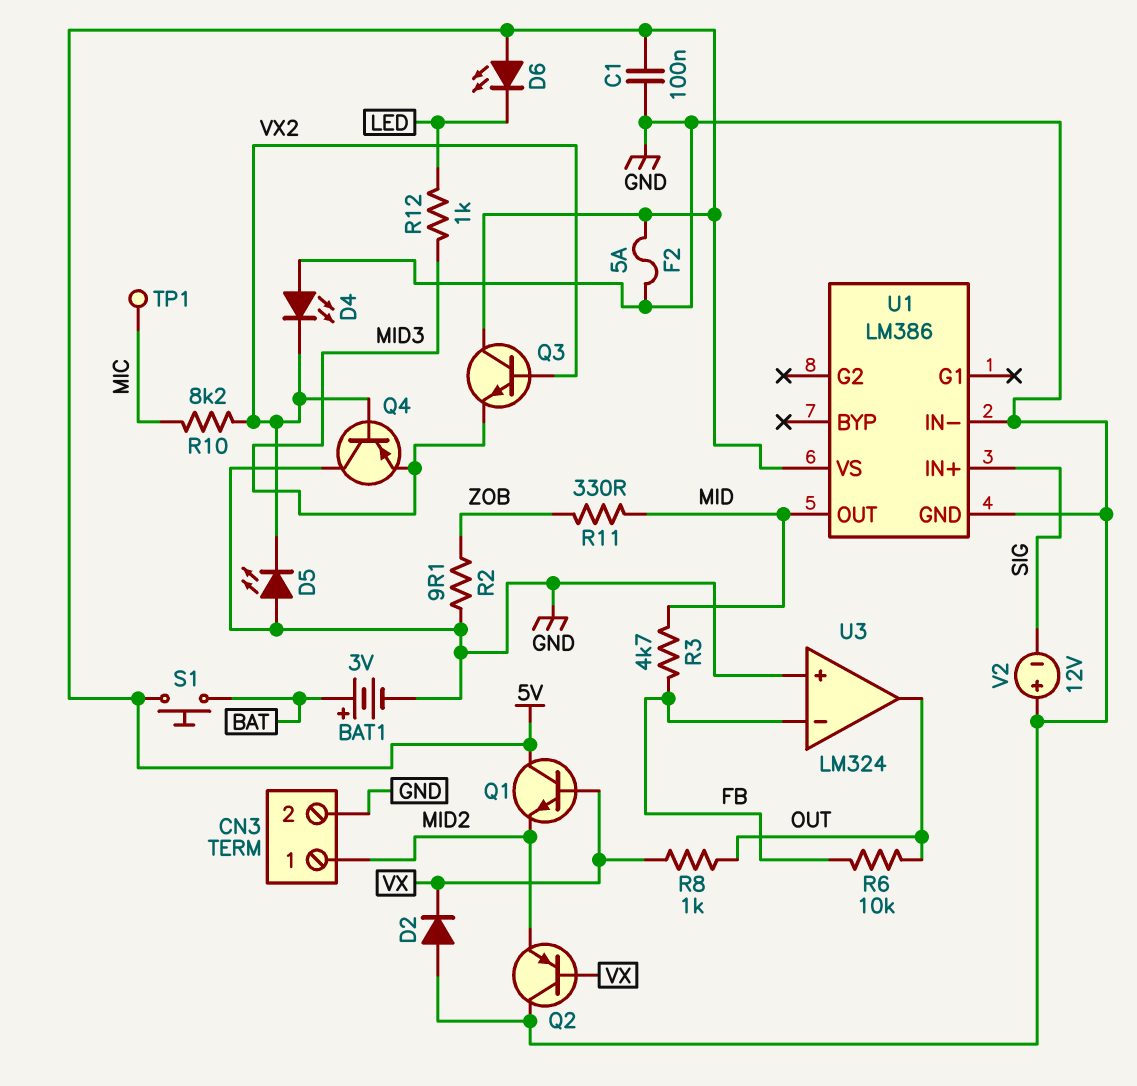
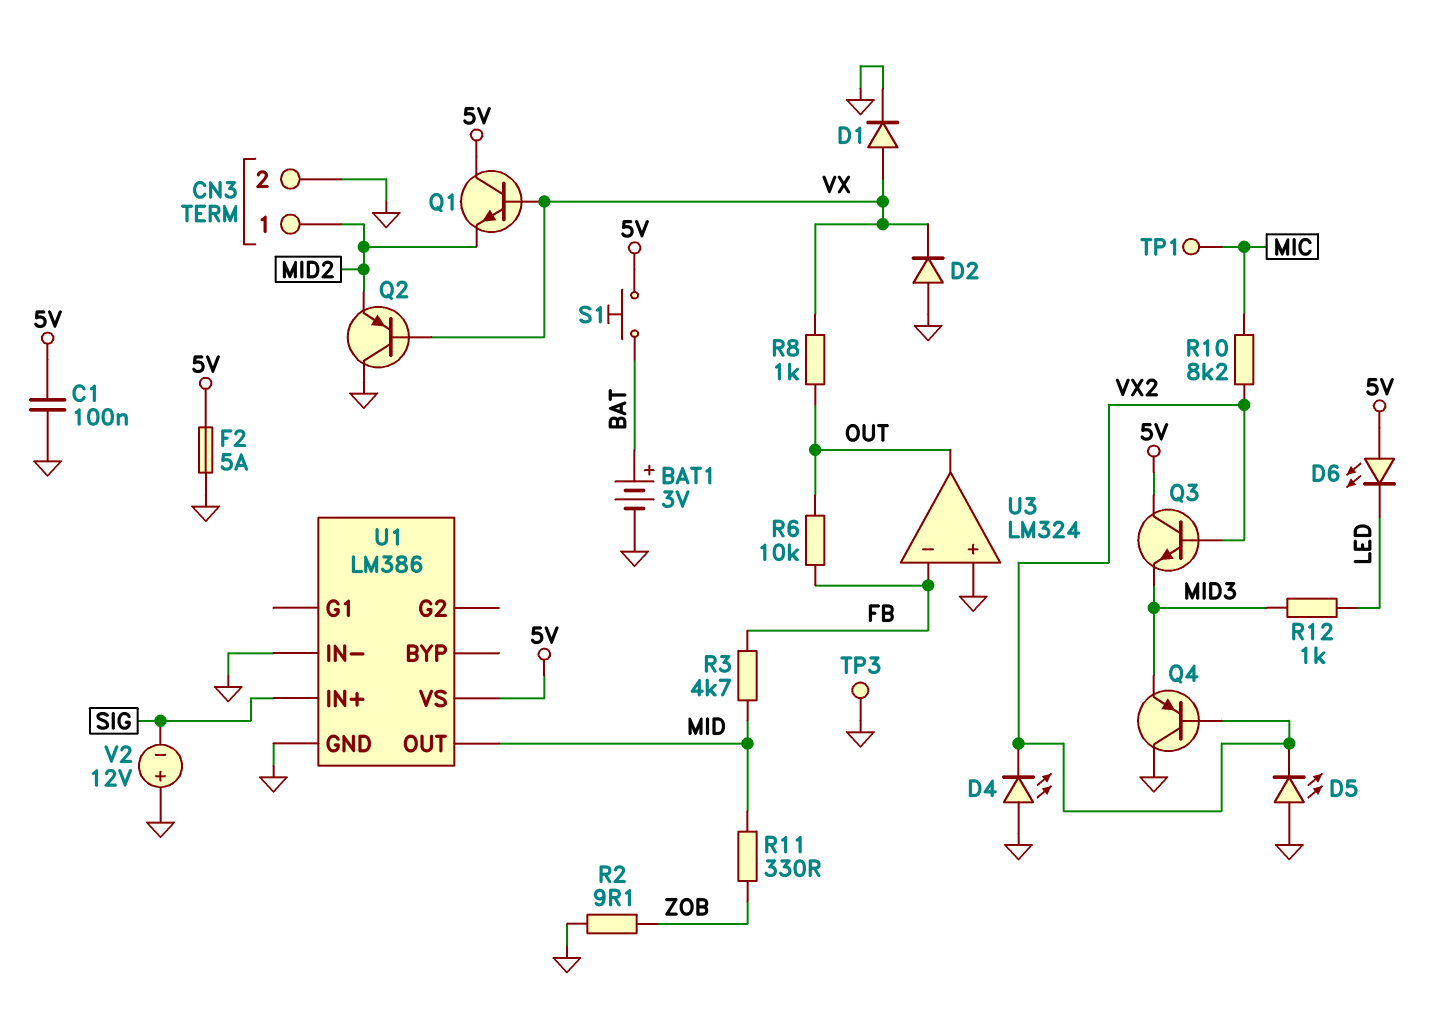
D1: none -> diode (A VX, K GND)
TP3: none -> test point (GND)

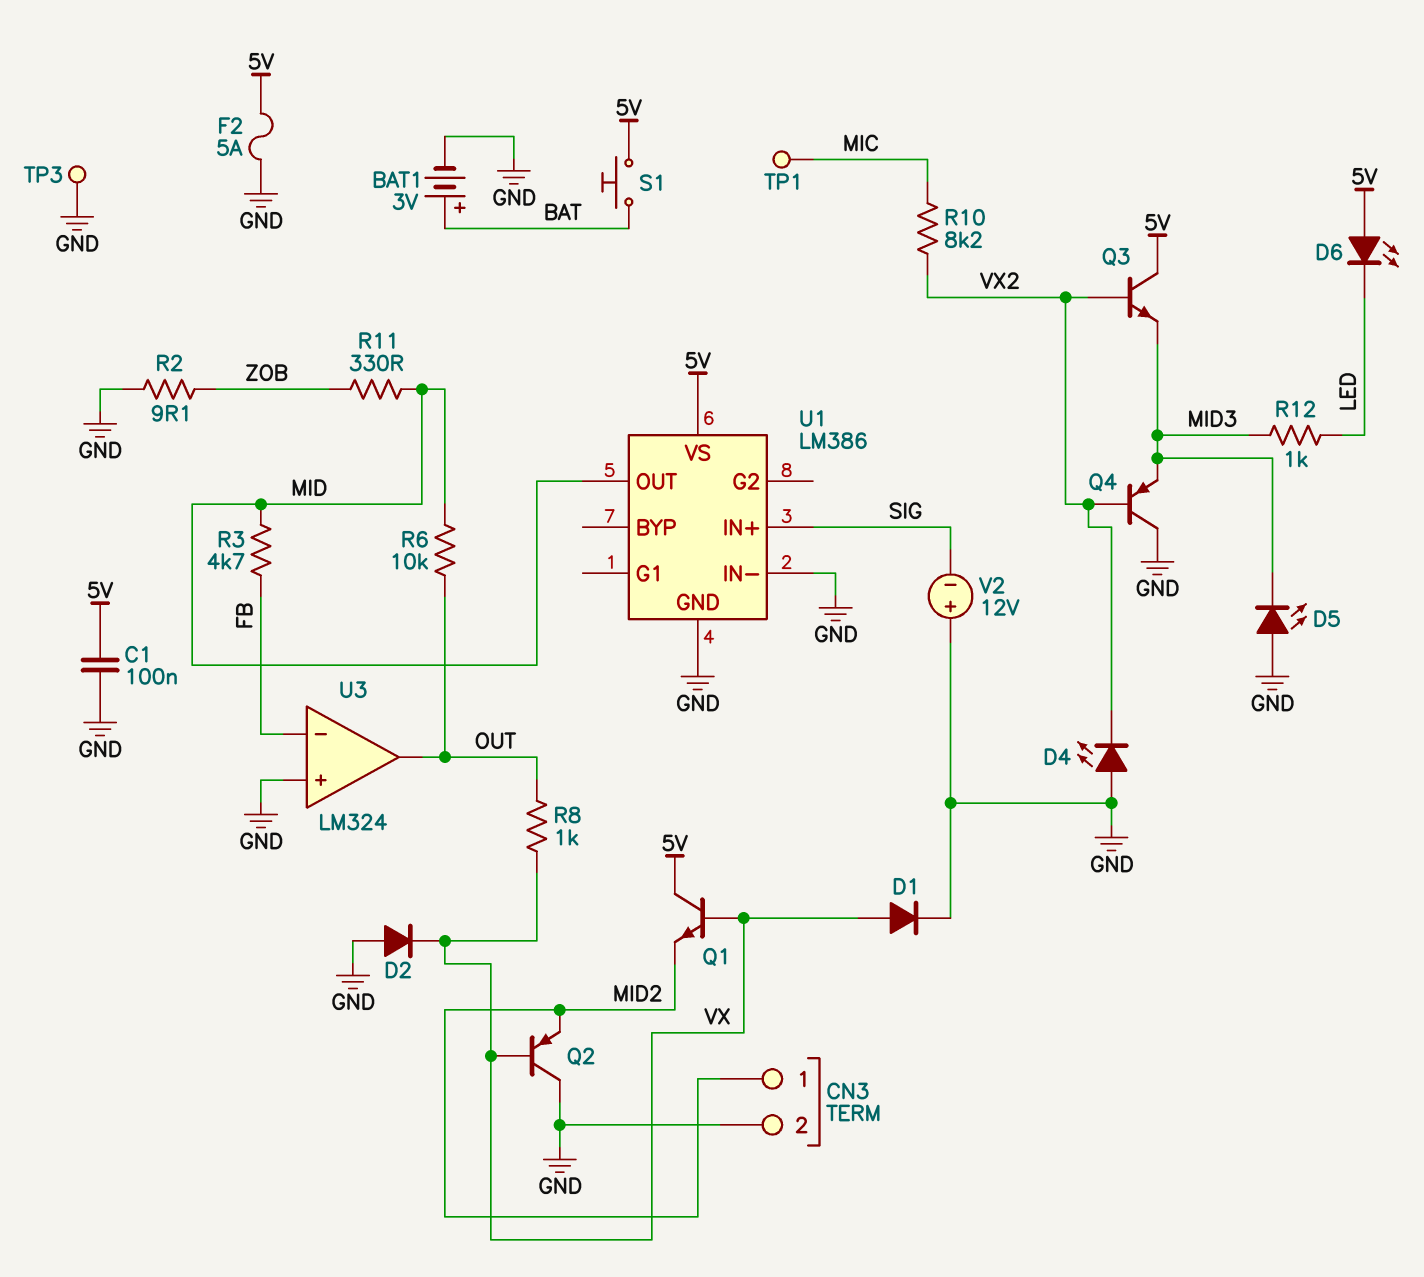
D5: LED (A GND, K VX2) -> LED (A GND, K MID3)
R6: 10k (FB, OUT) -> 10k (MID, OUT)

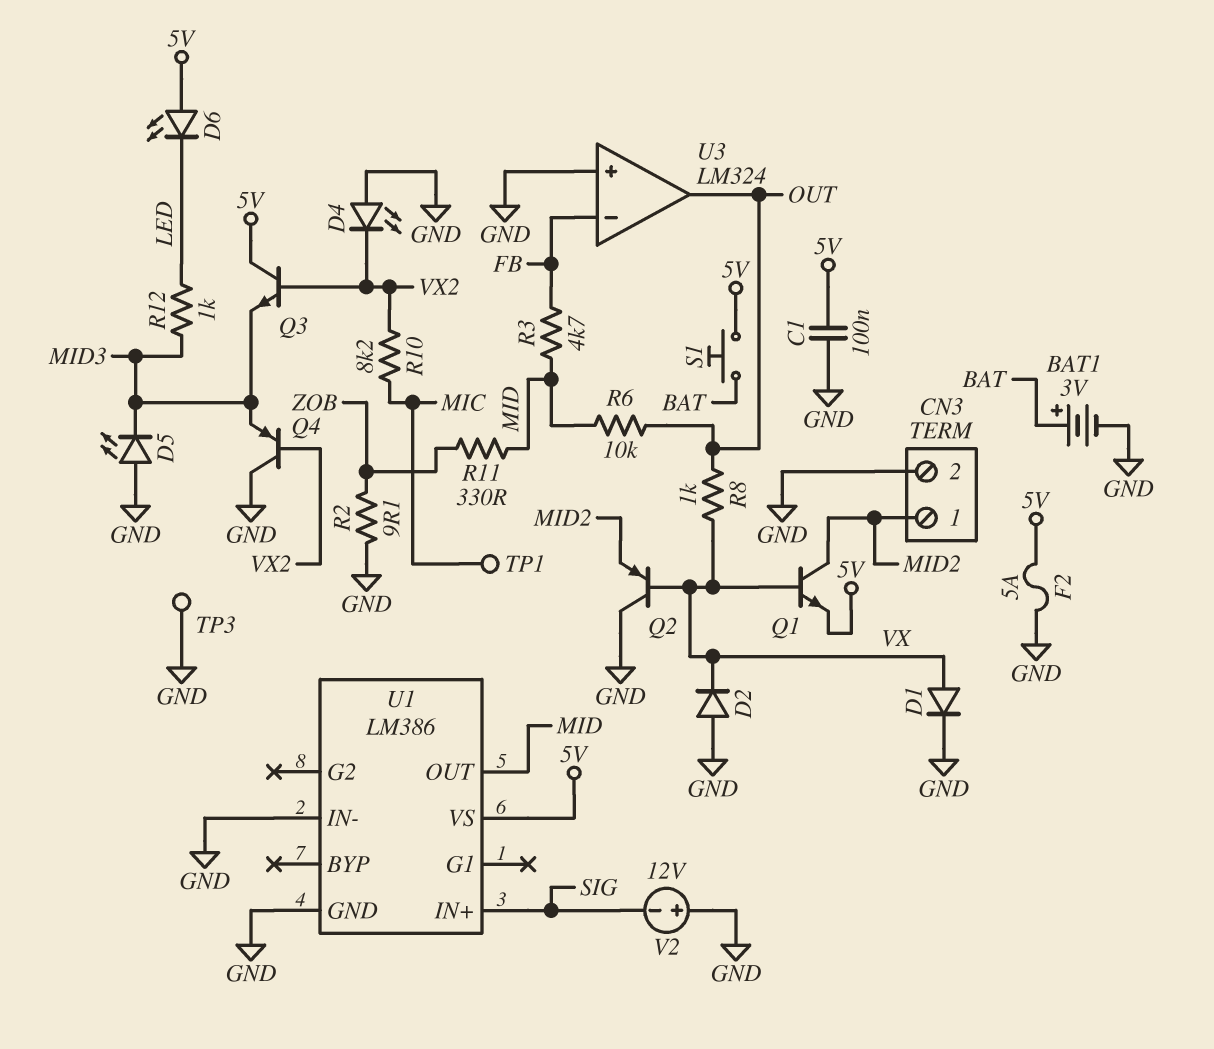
Q1: NPN (B VX, C 5V, E MID2) -> NPN (B VX, C MID2, E 5V)

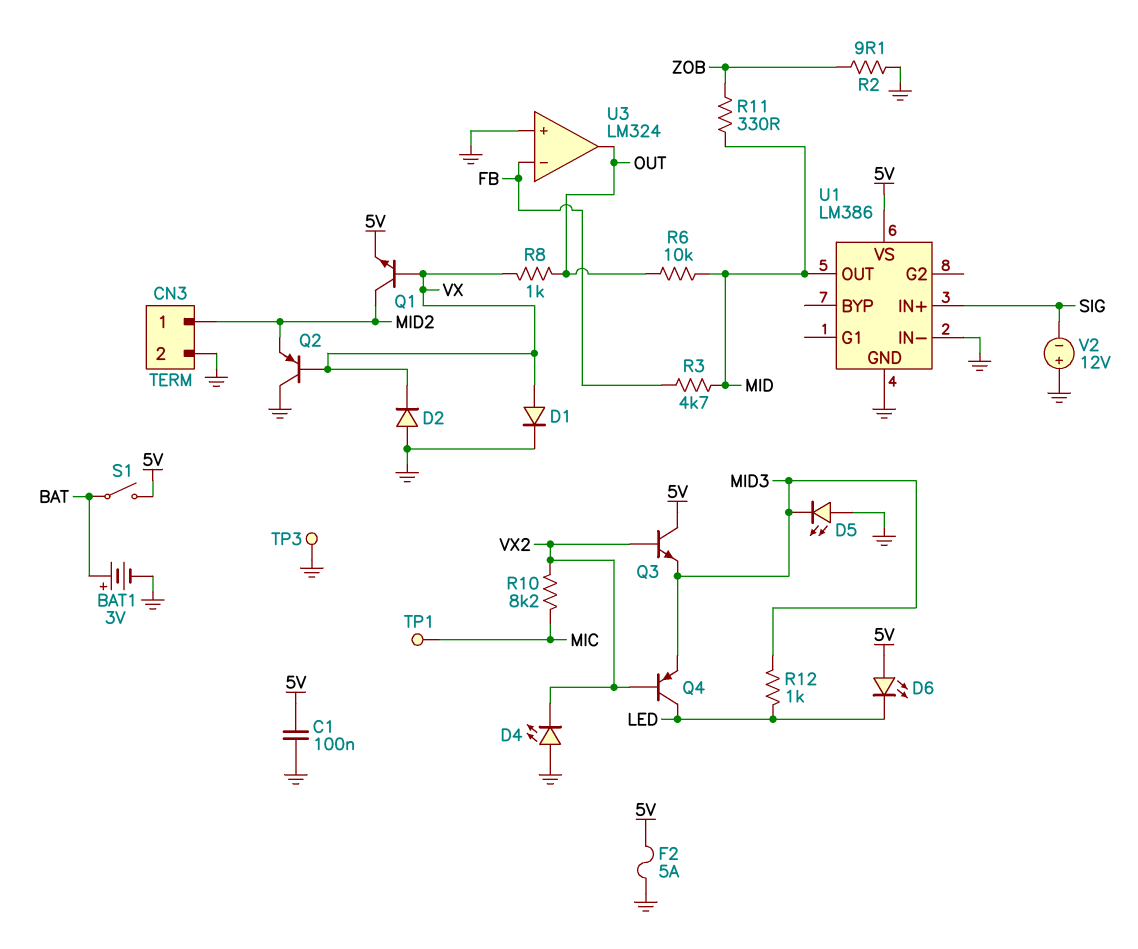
Q4: PNP (B VX2, C GND, E MID3) -> PNP (B VX2, C LED, E MID3)
S1: button (5V, BAT) -> switch (5V, BAT)

